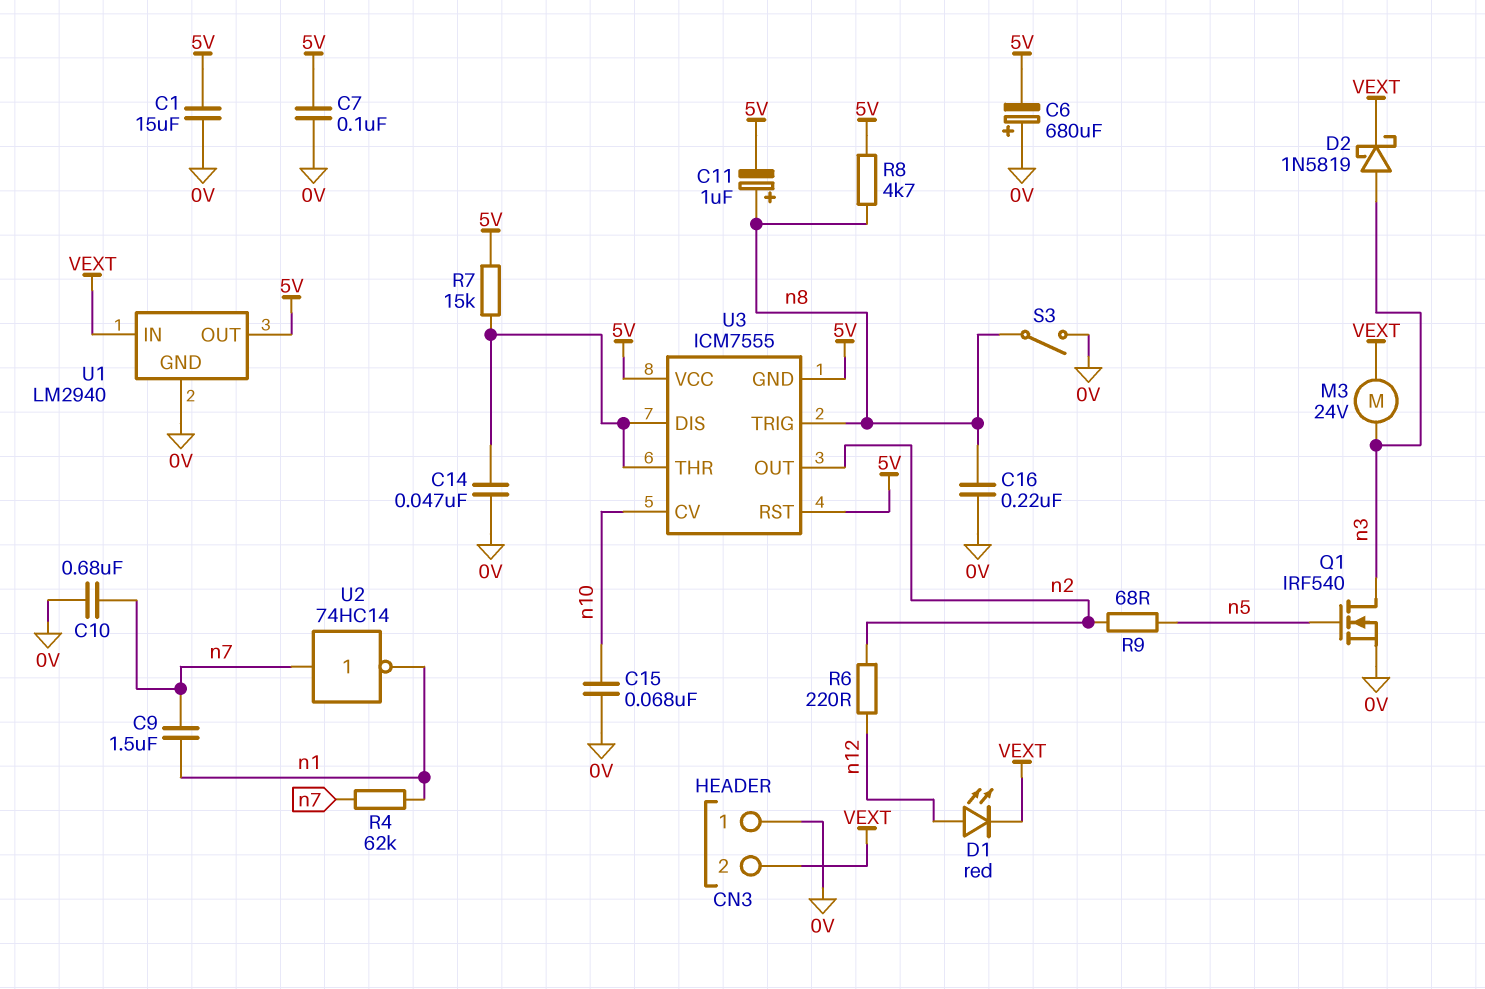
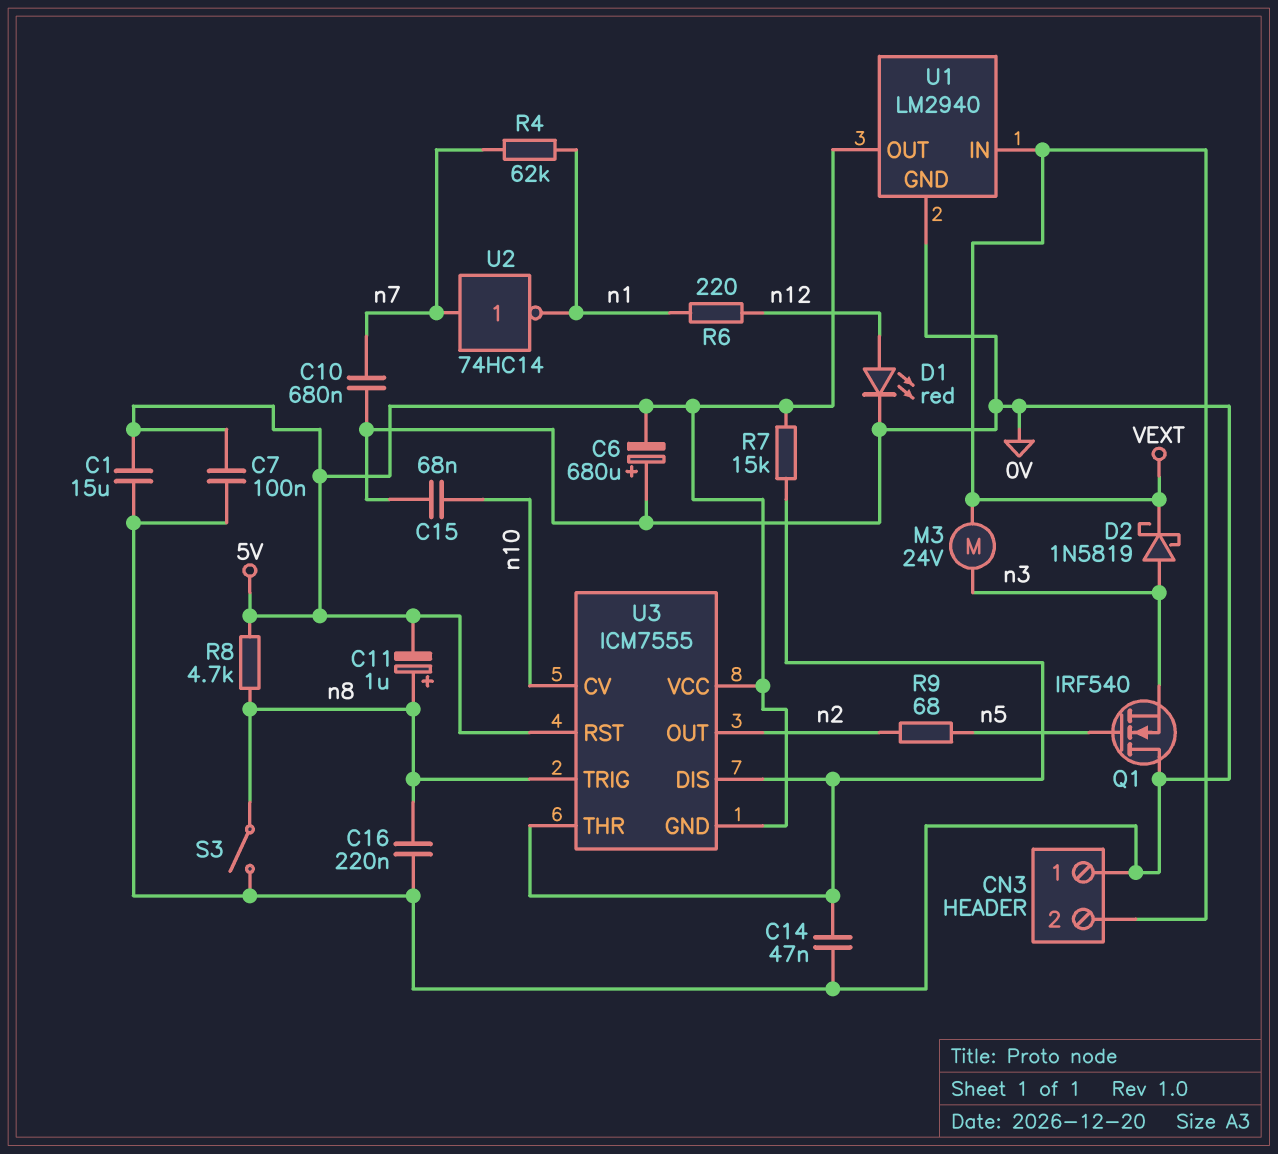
C9: 1.5uF (n1, n7) -> none
D1: LED red (A n12, K VEXT) -> LED red (A n12, K 0V)
Q1: NMOS IRF540 (G n5, D n3, S 0V) -> NMOS IRF540 (G n5, D 0V, S n3)
R6: 220 (n2, n12) -> 220 (n1, n12)

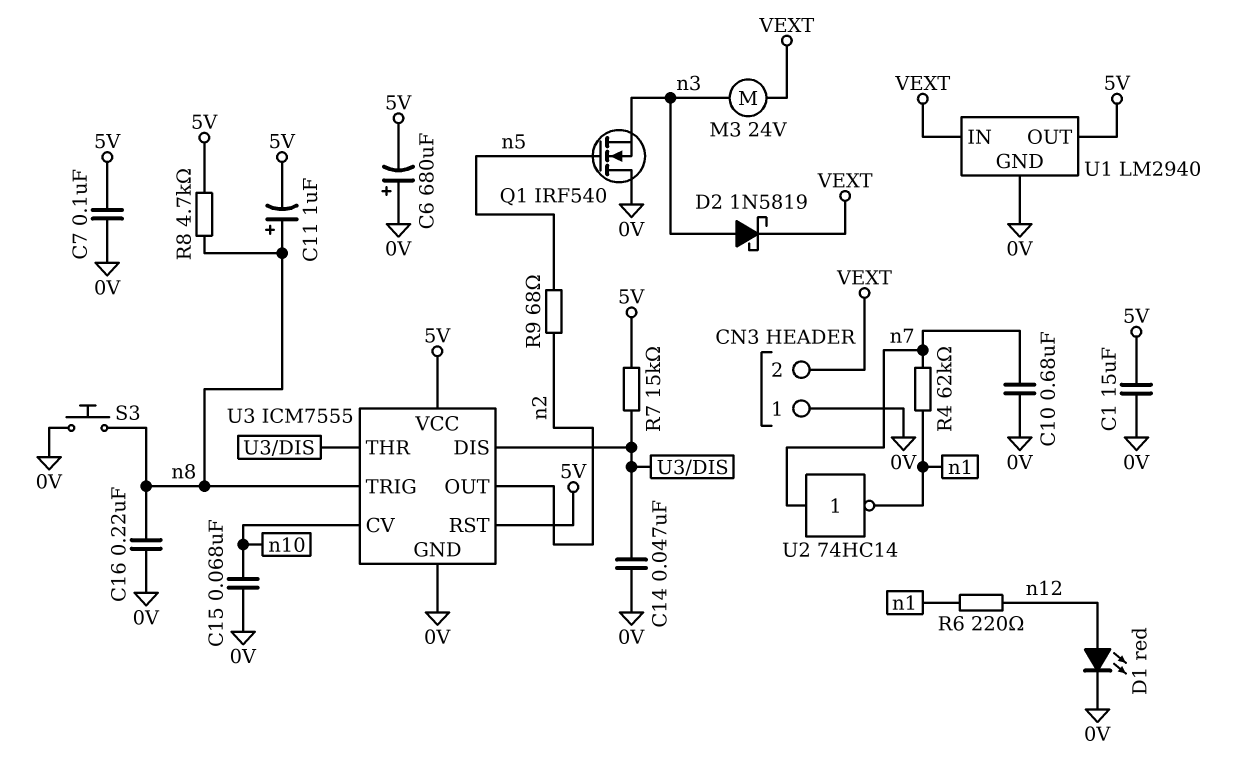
S3: switch (0V, n8) -> button (0V, n8)
U3 pin GND: 5V -> 0V

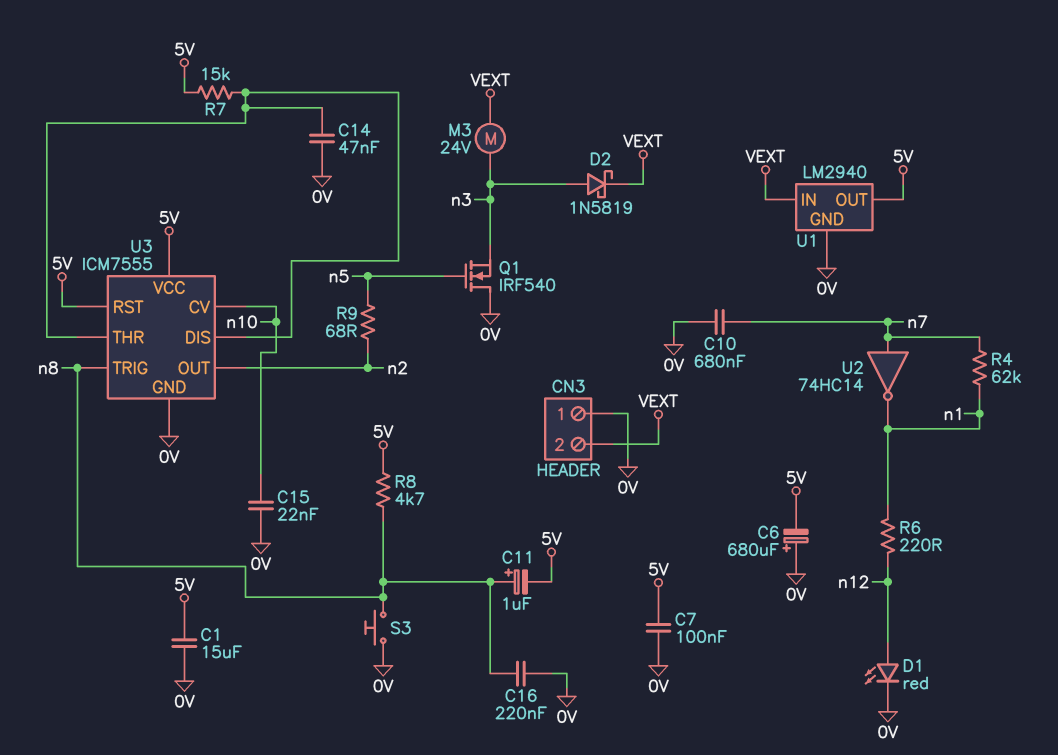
C15: 68nF (0V, n10) -> 22nF (0V, n10)

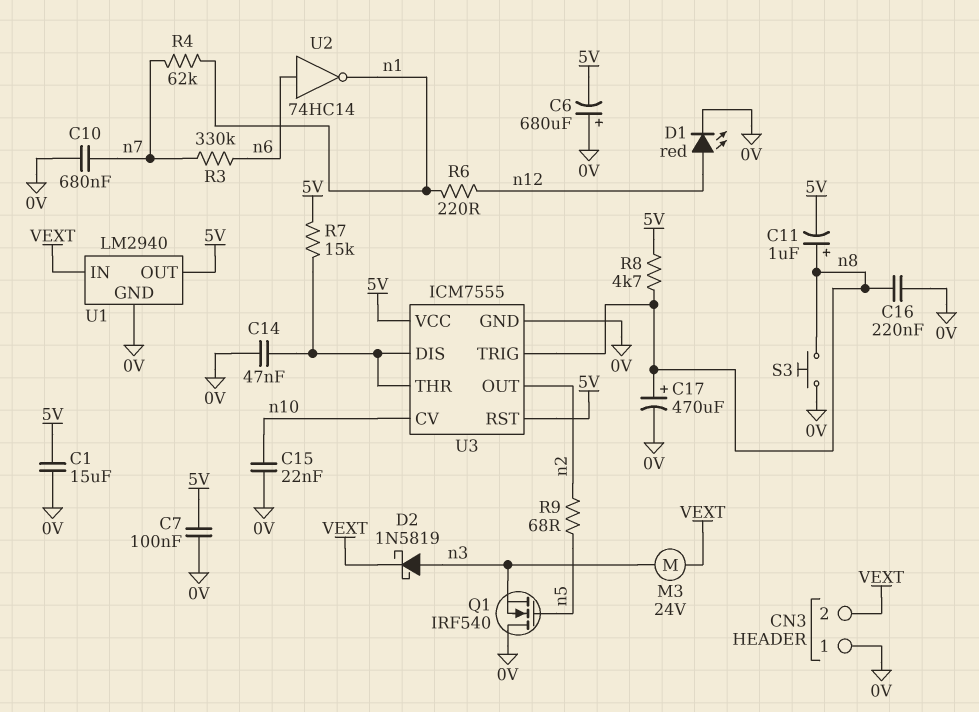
C17: none -> 470uF (plus n8, minus 0V)
R3: none -> 330k (n6, n7)
U2: NOT 74HC14 (in n7, out n1) -> NOT 74HC14 (in n6, out n1)

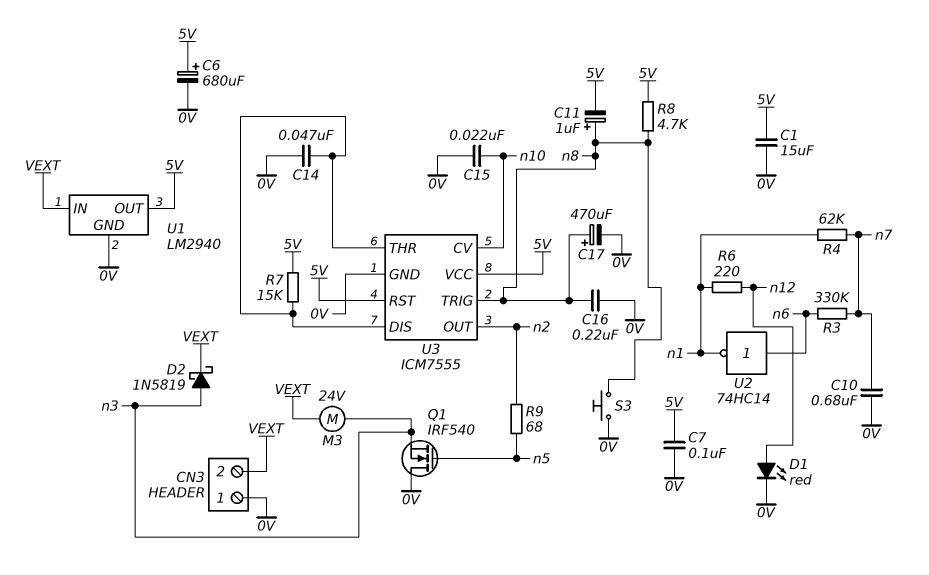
C6: 680uF (plus 0V, minus 5V) -> 680uF (plus 5V, minus 0V)

